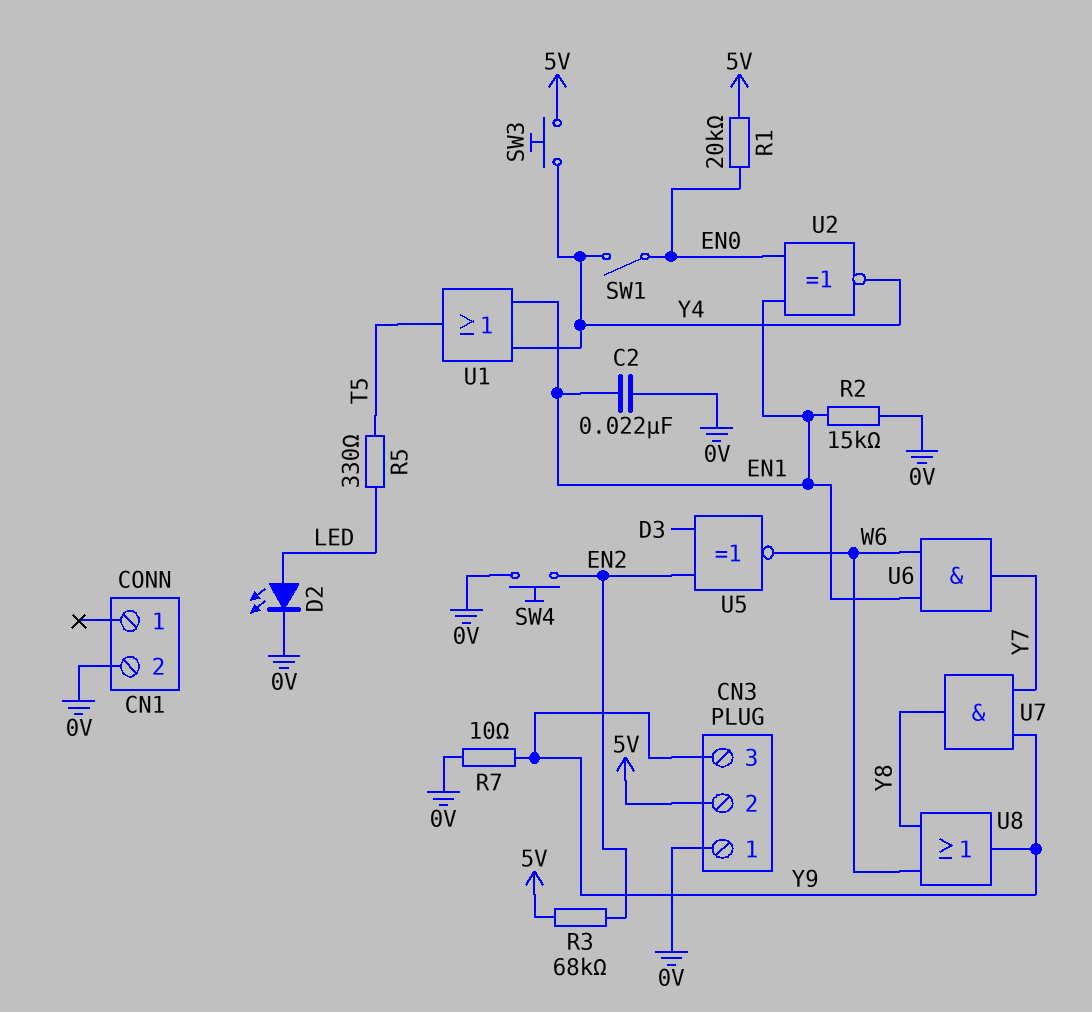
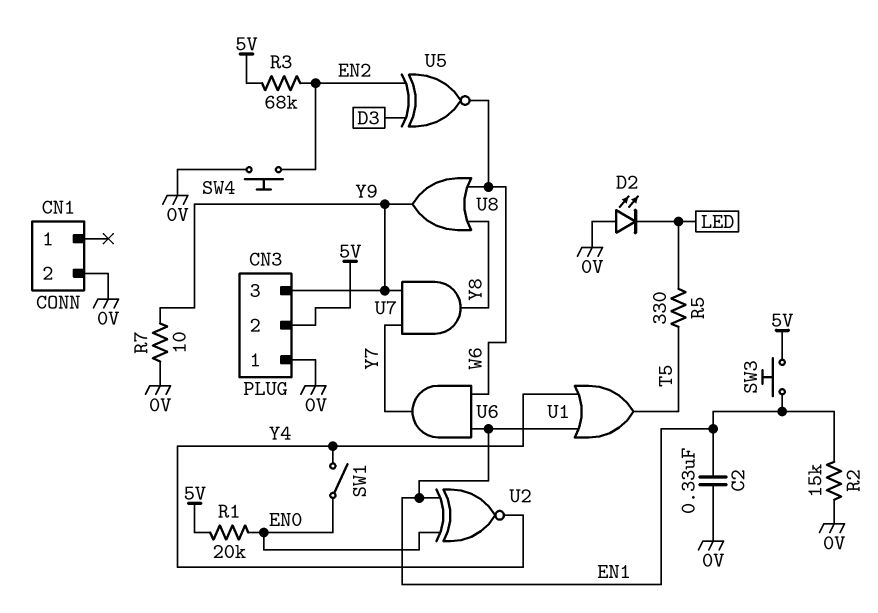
C2: 22nF (0V, EN1) -> 330nF (0V, EN1)
D2: LED (A LED, K 0V) -> LED (A 0V, K LED)
SW3: button (5V, Y4) -> button (5V, EN1)

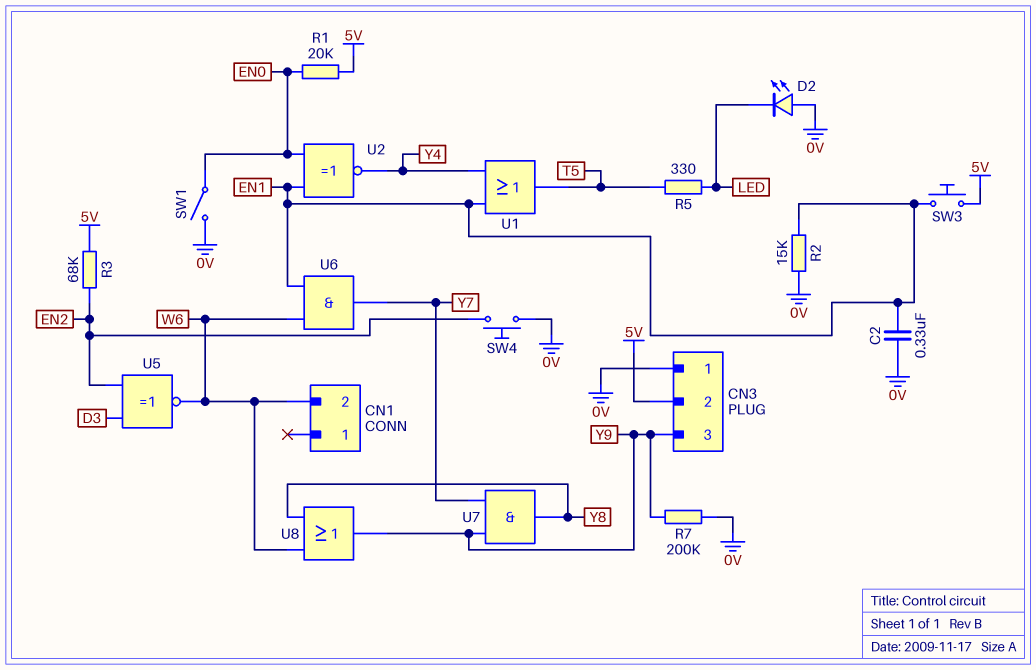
CN1 pin 2: 0V -> W6
R7: 10 (0V, Y9) -> 200k (0V, Y9)
SW1: switch (EN0, Y4) -> switch (0V, EN0)

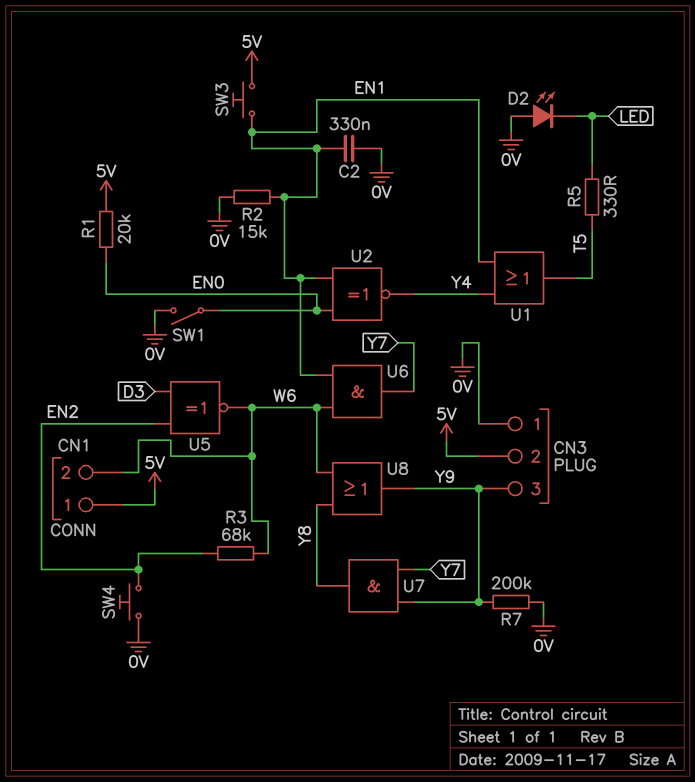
CN1 pin 1: none -> 5V
R3: 68k (5V, EN2) -> 68k (EN2, W6)

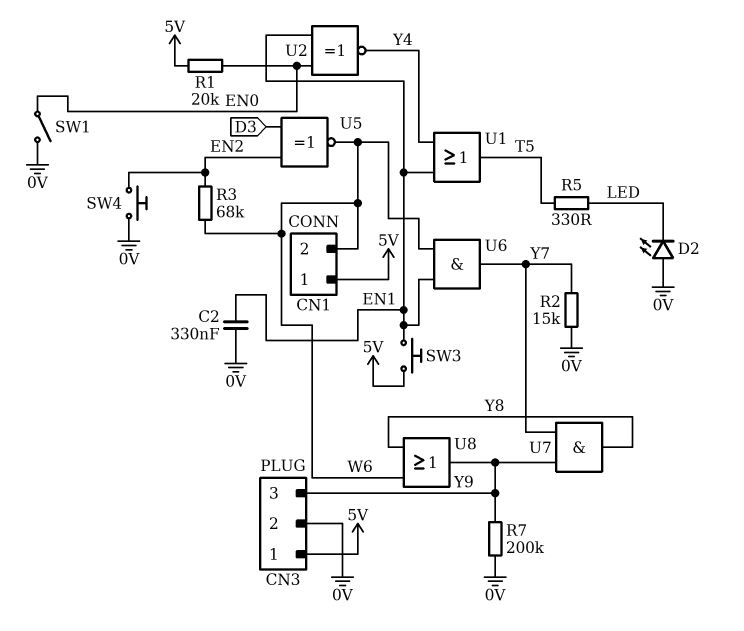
CN3 pin 1: 0V -> 5V
CN3 pin 2: 5V -> 0V
R2: 15k (0V, EN1) -> 15k (0V, Y7)

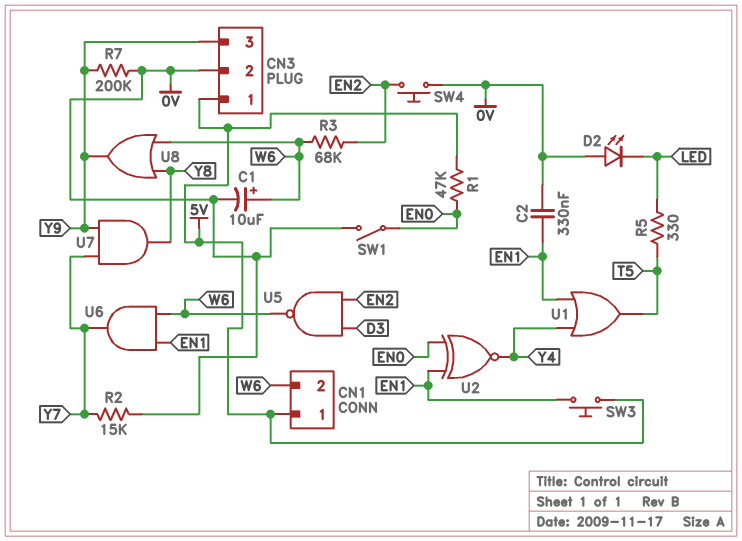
C1: none -> 10uF (plus W6, minus 0V)
R1: 20k (5V, EN0) -> 47k (5V, EN0)
U5: XNOR (in D3, in EN2, out W6) -> NAND (in D3, in EN2, out W6)

